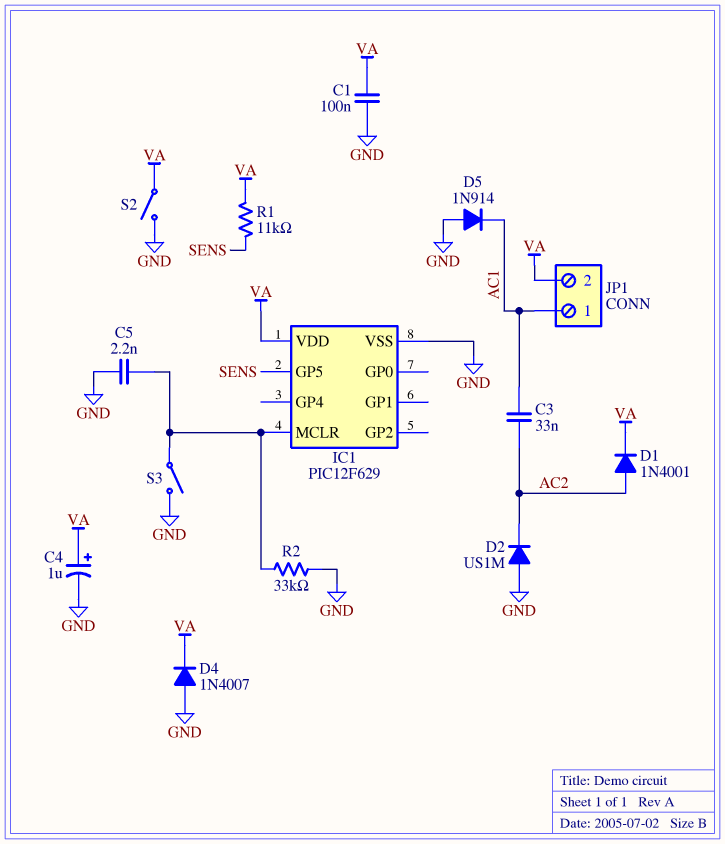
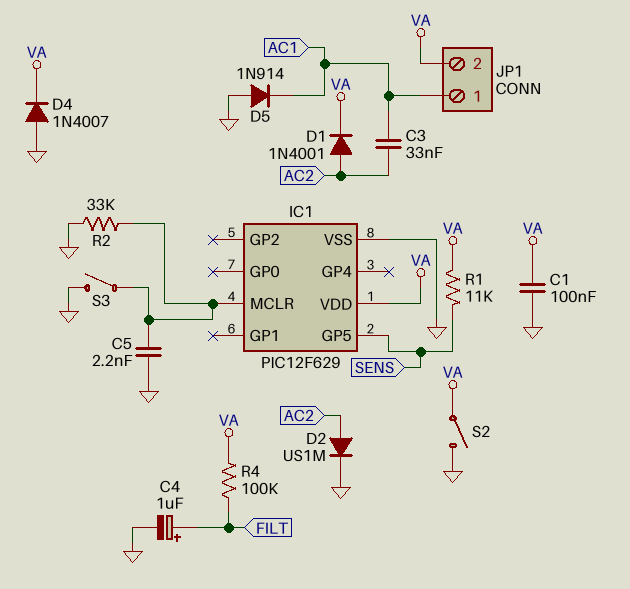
C4: 1uF (plus VA, minus GND) -> 1uF (plus FILT, minus GND)
D2: diode US1M (A GND, K AC2) -> diode US1M (A AC2, K GND)
R4: none -> 100k (FILT, VA)

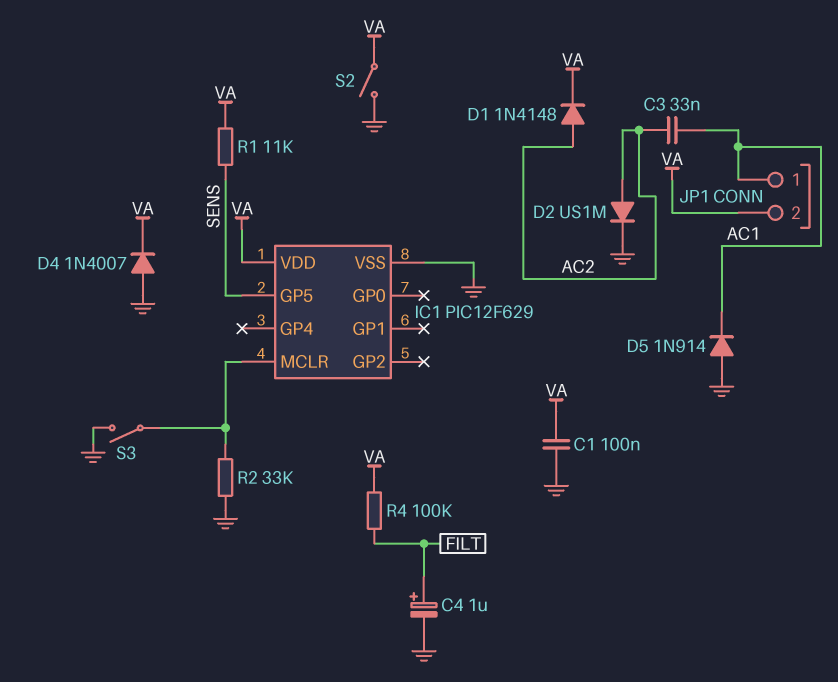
C5: 2.2nF (GND, IC1/MCLR) -> none
D1: diode 1N4001 (A AC2, K VA) -> diode 1N4148 (A AC2, K VA)

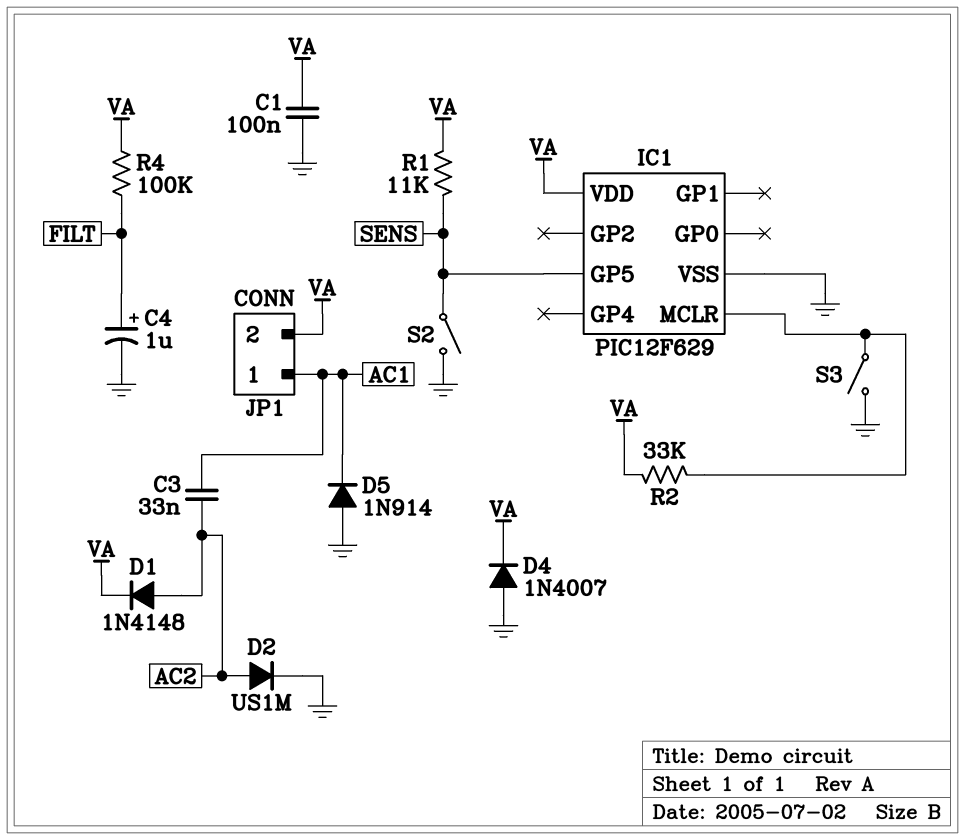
R2: 33k (GND, IC1/MCLR) -> 33k (IC1/MCLR, VA)
S2: switch (GND, VA) -> switch (GND, SENS)

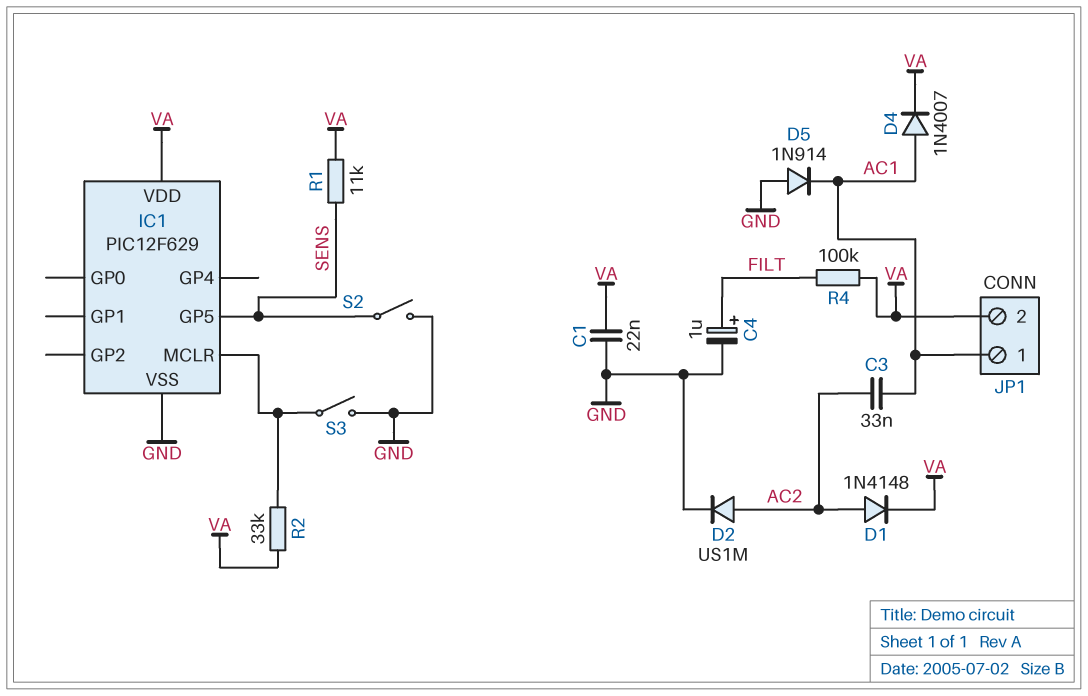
C1: 100nF (GND, VA) -> 22nF (GND, VA)
D4: diode 1N4007 (A GND, K VA) -> diode 1N4007 (A AC1, K VA)

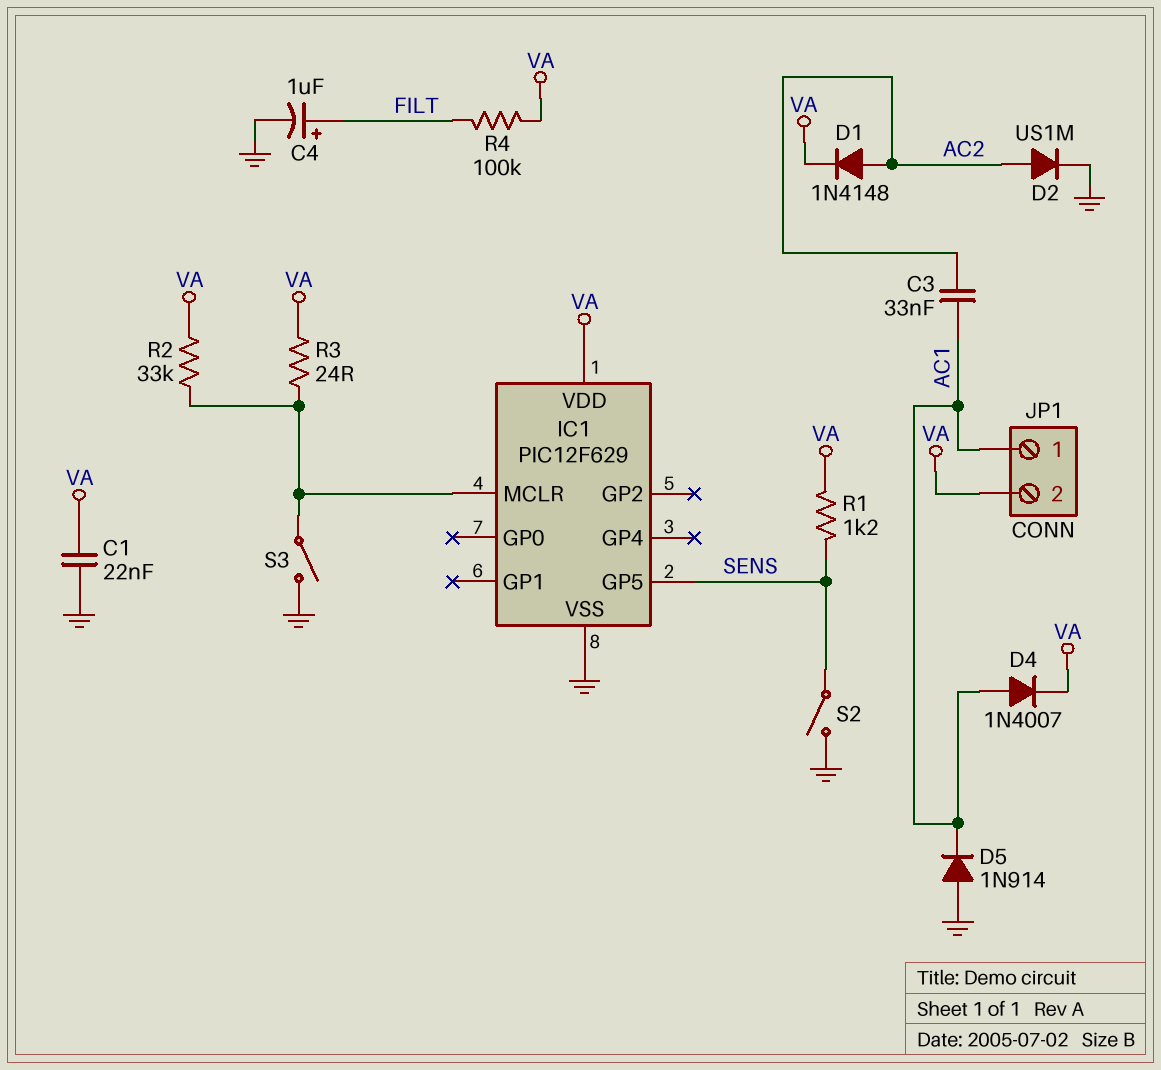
R1: 11k (SENS, VA) -> 1.2k (SENS, VA)
R3: none -> 24 (IC1/MCLR, VA)

